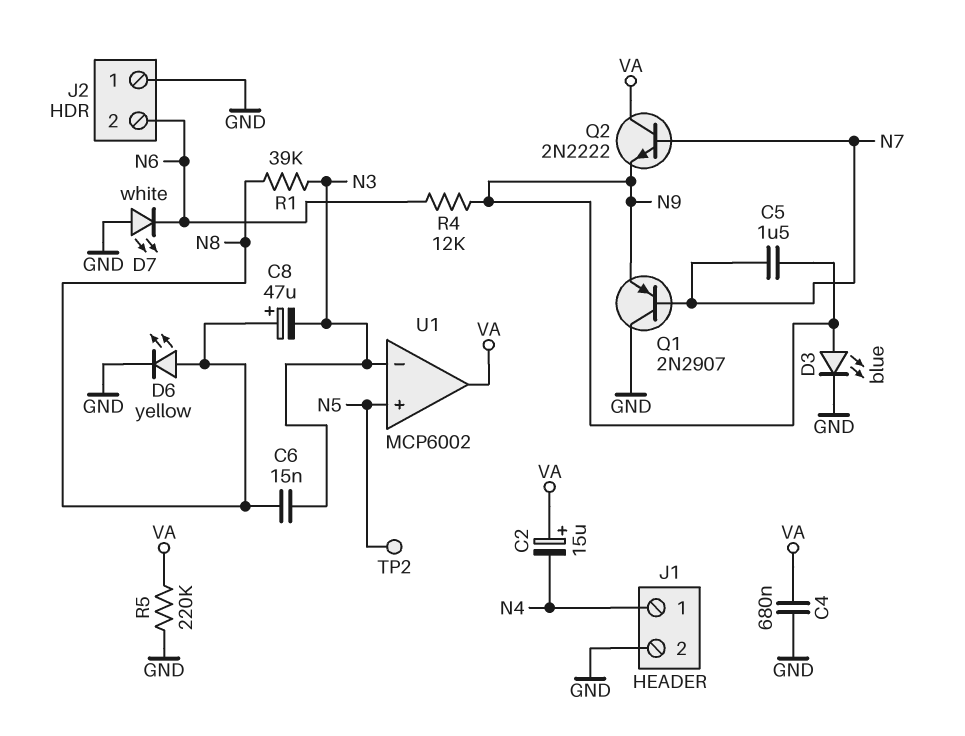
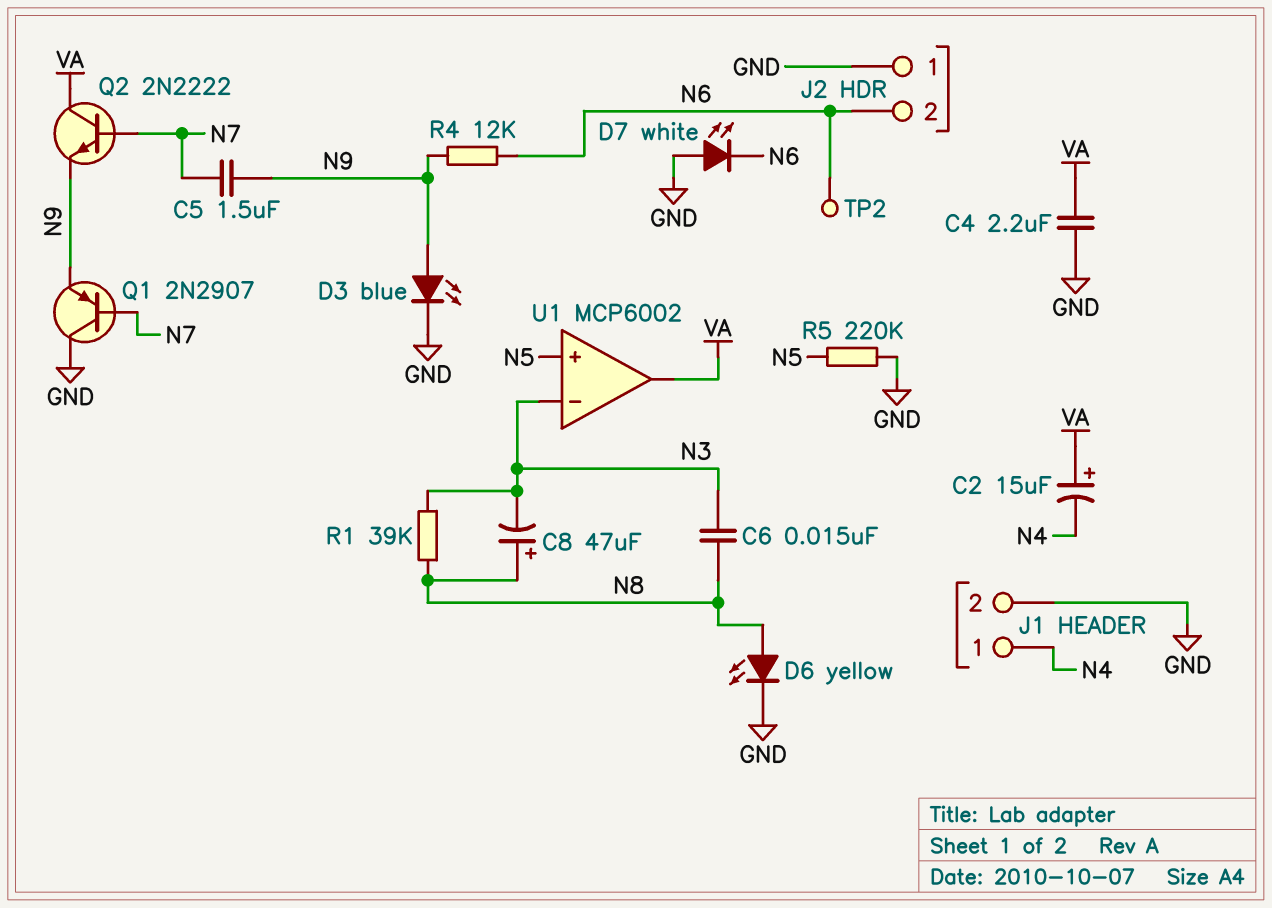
C4: 680nF (GND, VA) -> 2.2uF (GND, VA)
R5: 220k (GND, VA) -> 220k (GND, N5)
TP2: test point (N5) -> test point (N6)

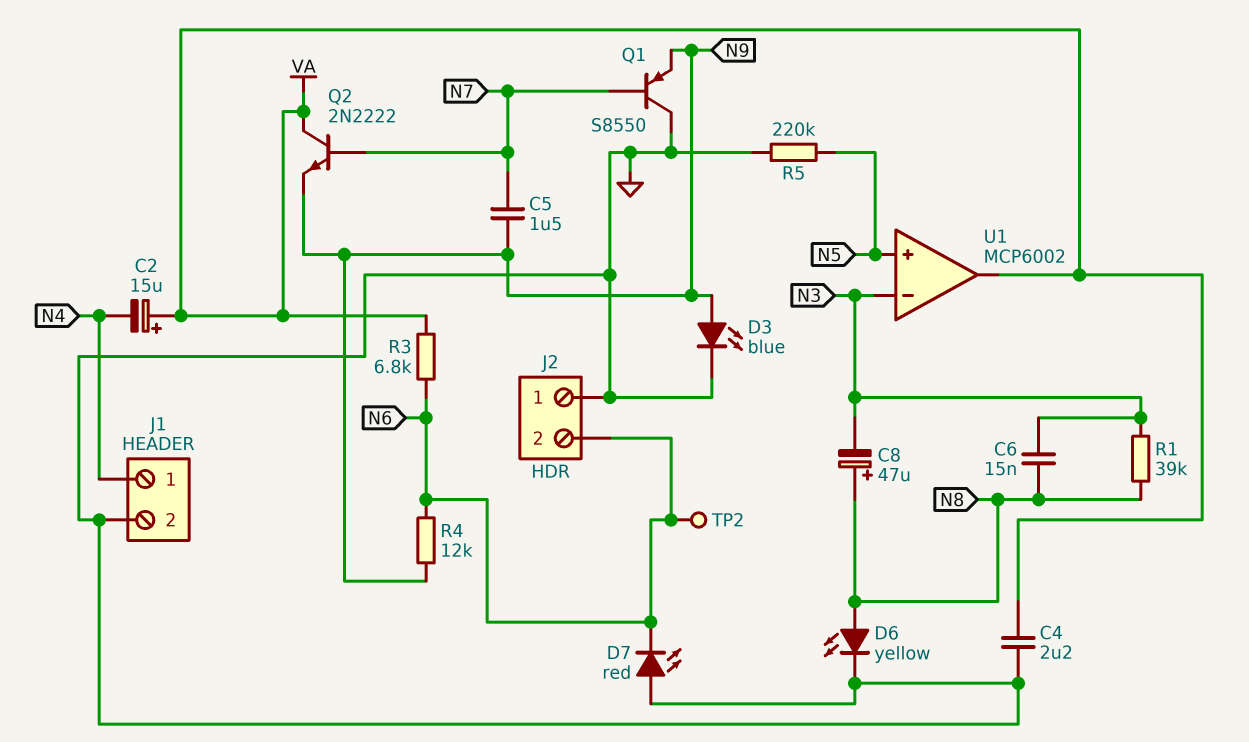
D7: LED white (A GND, K N6) -> LED red (A GND, K N6)
Q1: PNP 2N2907 (B N7, C GND, E N9) -> PNP S8550 (B N7, C GND, E N9)
R3: none -> 6.8k (N6, VA)

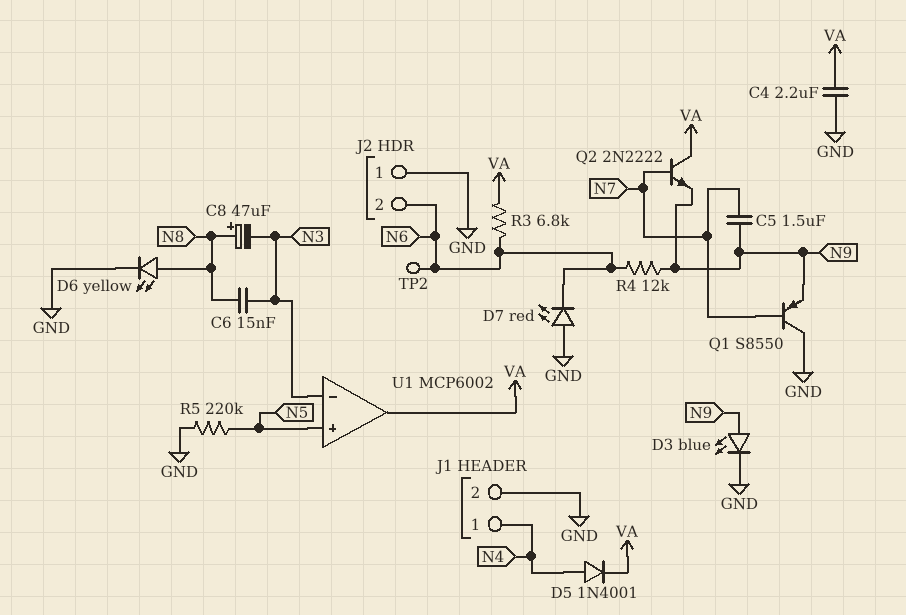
C2: 15uF (plus VA, minus N4) -> none
D5: none -> diode 1N4001 (A N4, K VA)
R1: 39k (N3, N8) -> none

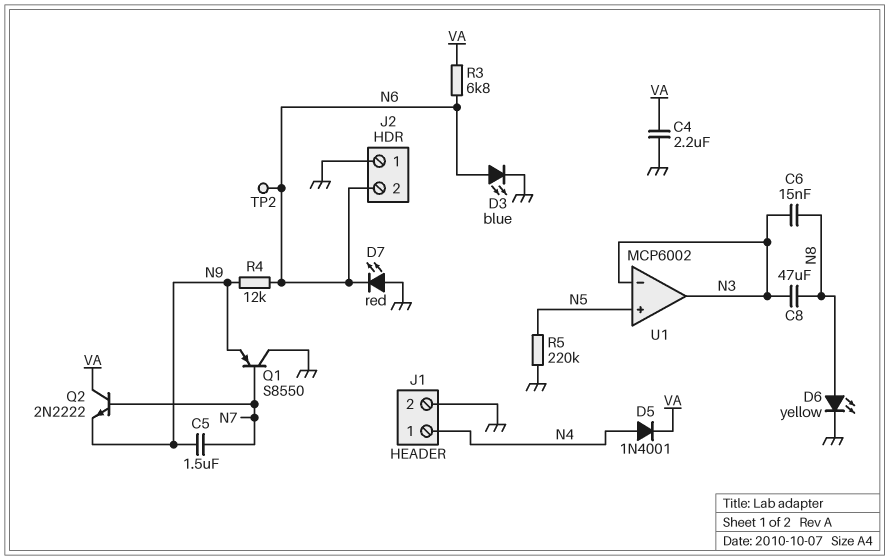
C8: 47uF (plus N8, minus N3) -> 47uF (N3, N8)
D3: LED blue (A N9, K GND) -> LED blue (A N6, K GND)
U1 pin out: VA -> N3

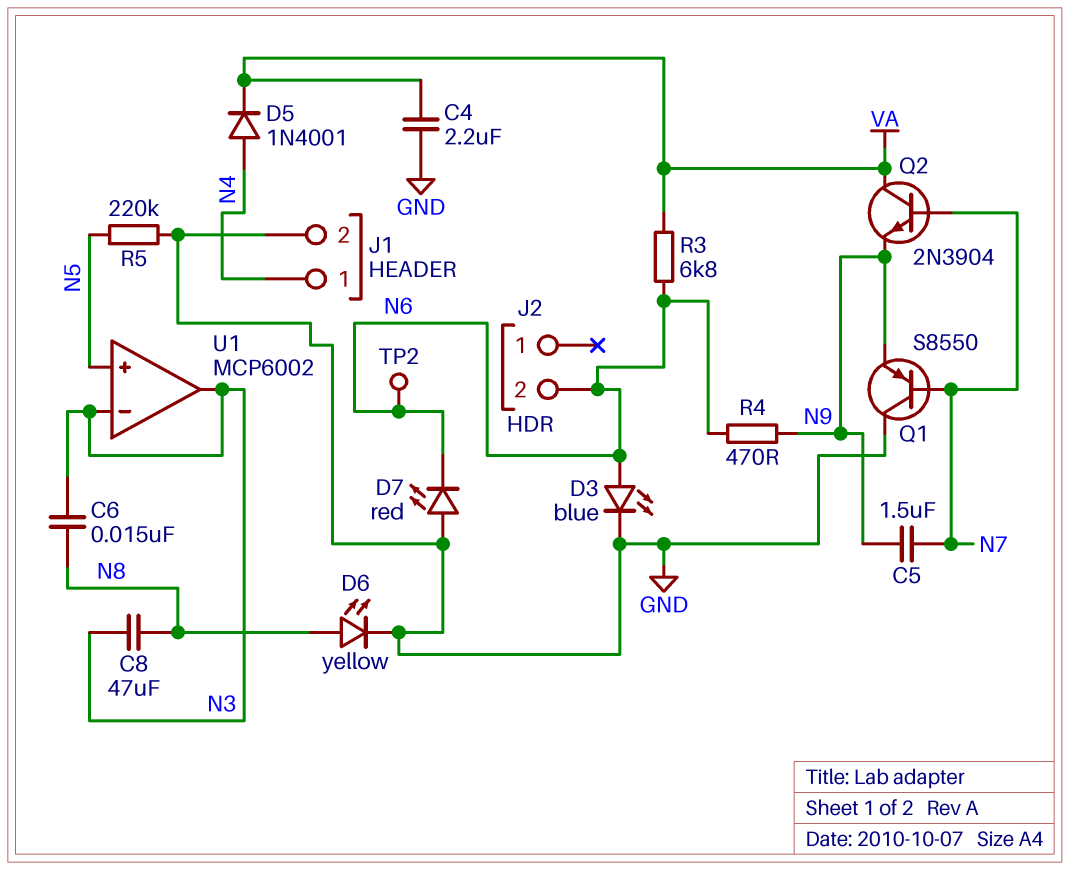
J2 pin 1: GND -> none
Q2: NPN 2N2222 (B N7, C VA, E N9) -> NPN 2N3904 (B N7, C VA, E N9)
R4: 12k (N6, N9) -> 470 (N6, N9)

